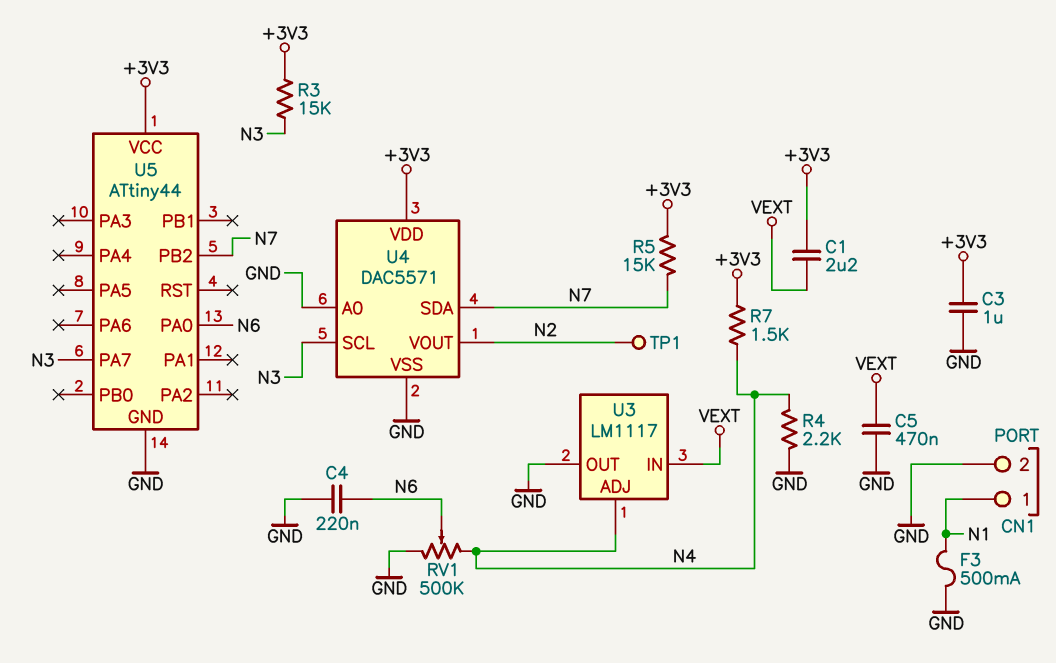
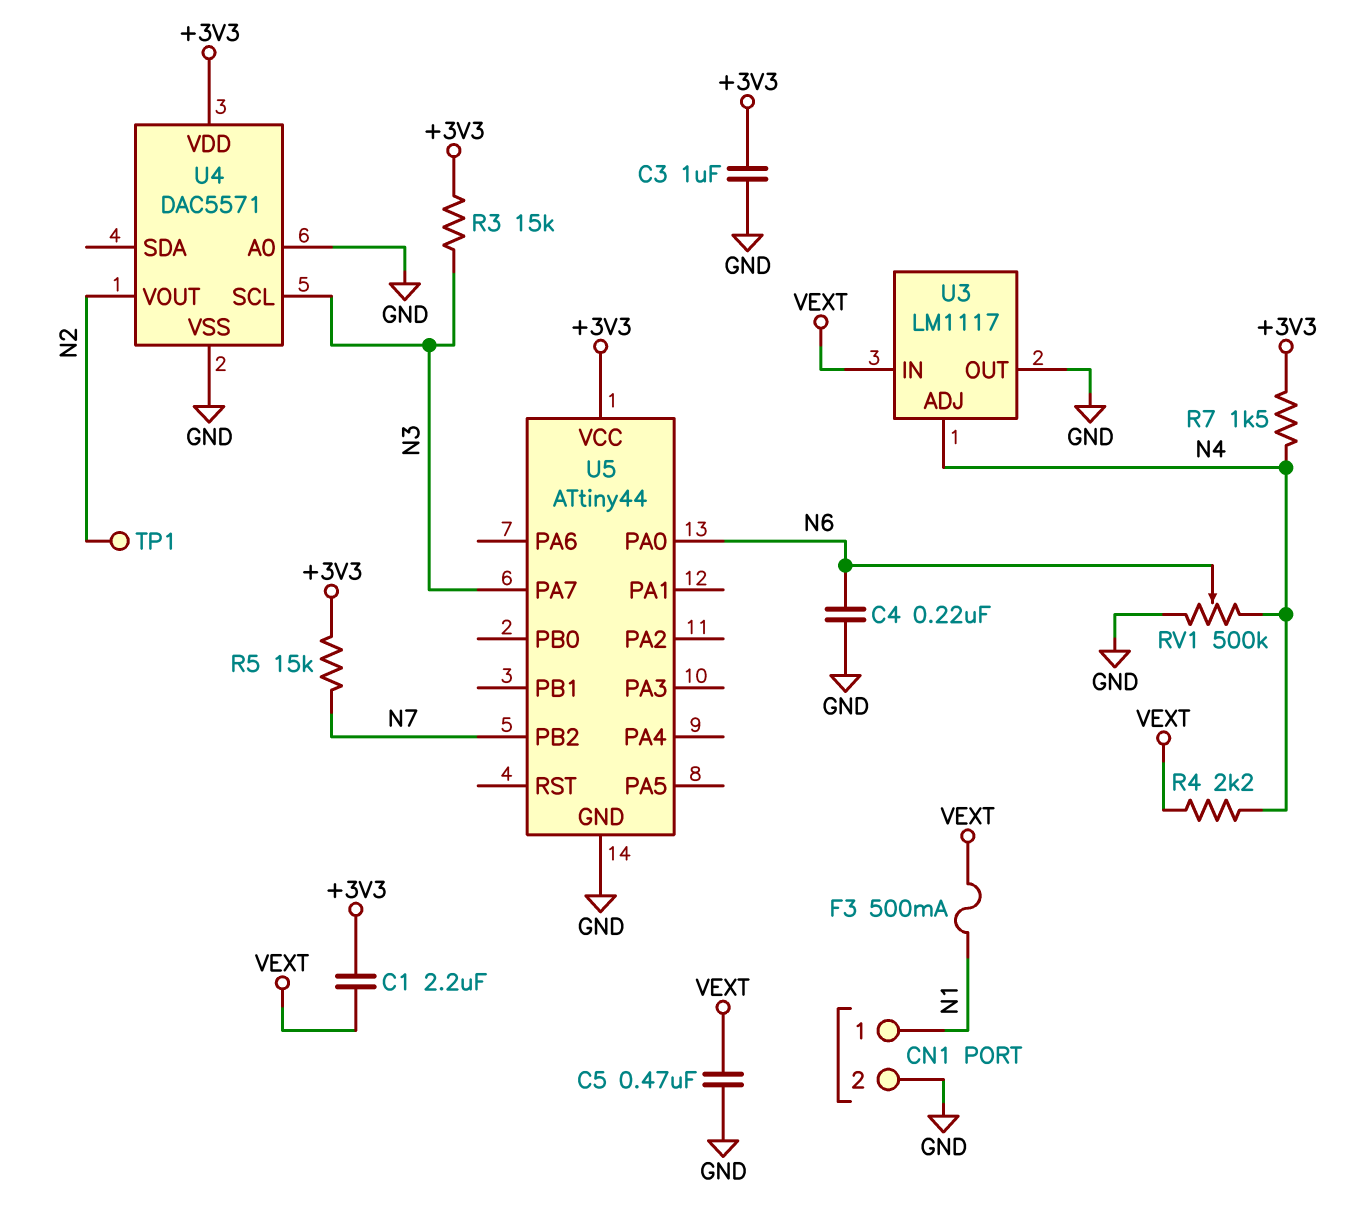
F3: 500mA (GND, N1) -> 500mA (N1, VEXT)
R4: 2.2k (GND, N4) -> 2.2k (N4, VEXT)
U4 pin SDA: N7 -> none

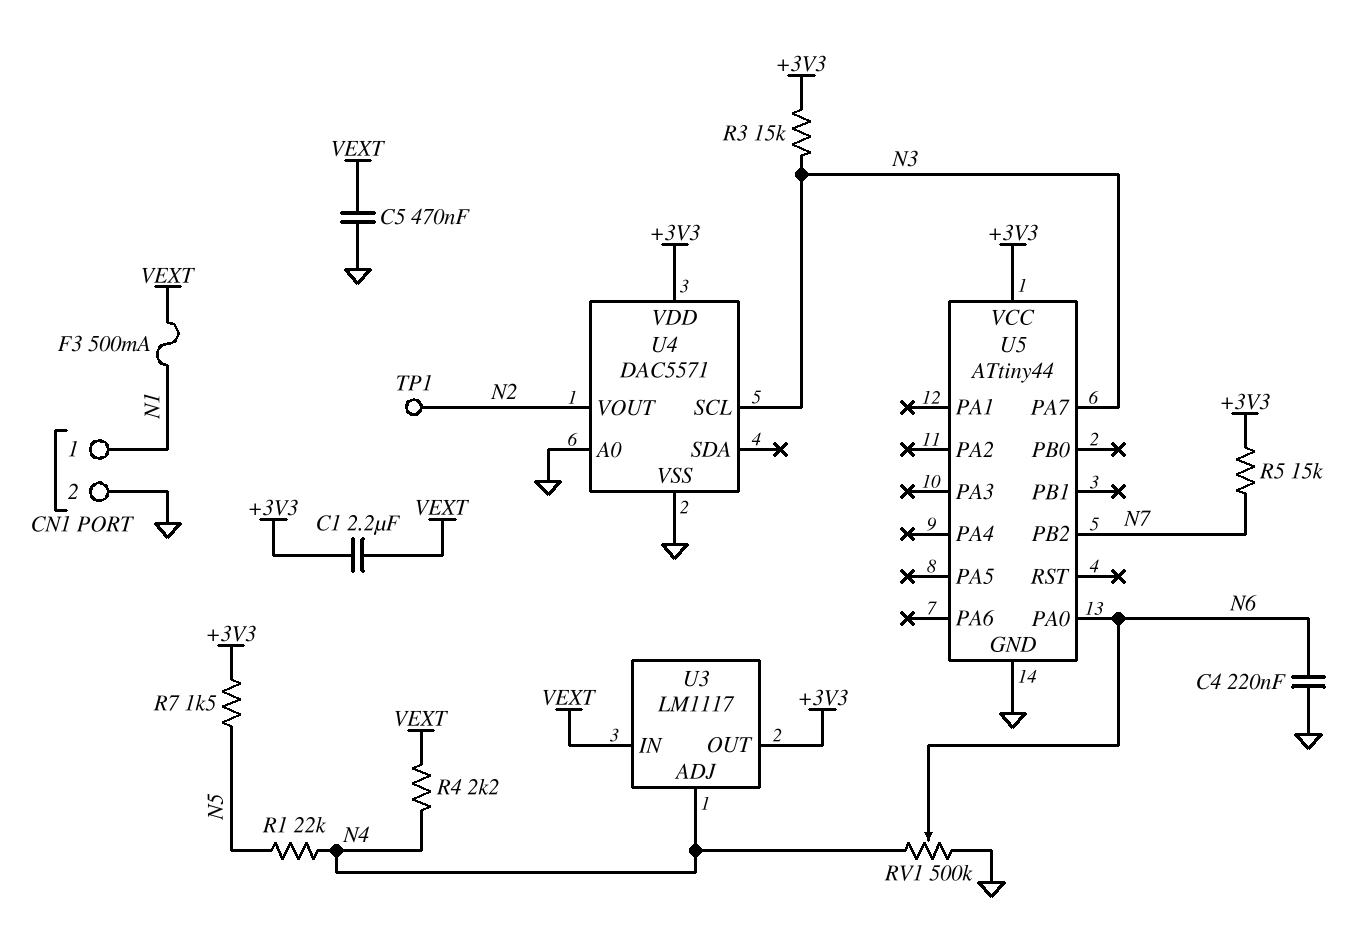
C3: 1uF (+3V3, GND) -> none
R1: none -> 22k (N4, N5)
R7: 1.5k (+3V3, N4) -> 1.5k (+3V3, N5)
U3 pin OUT: GND -> +3V3

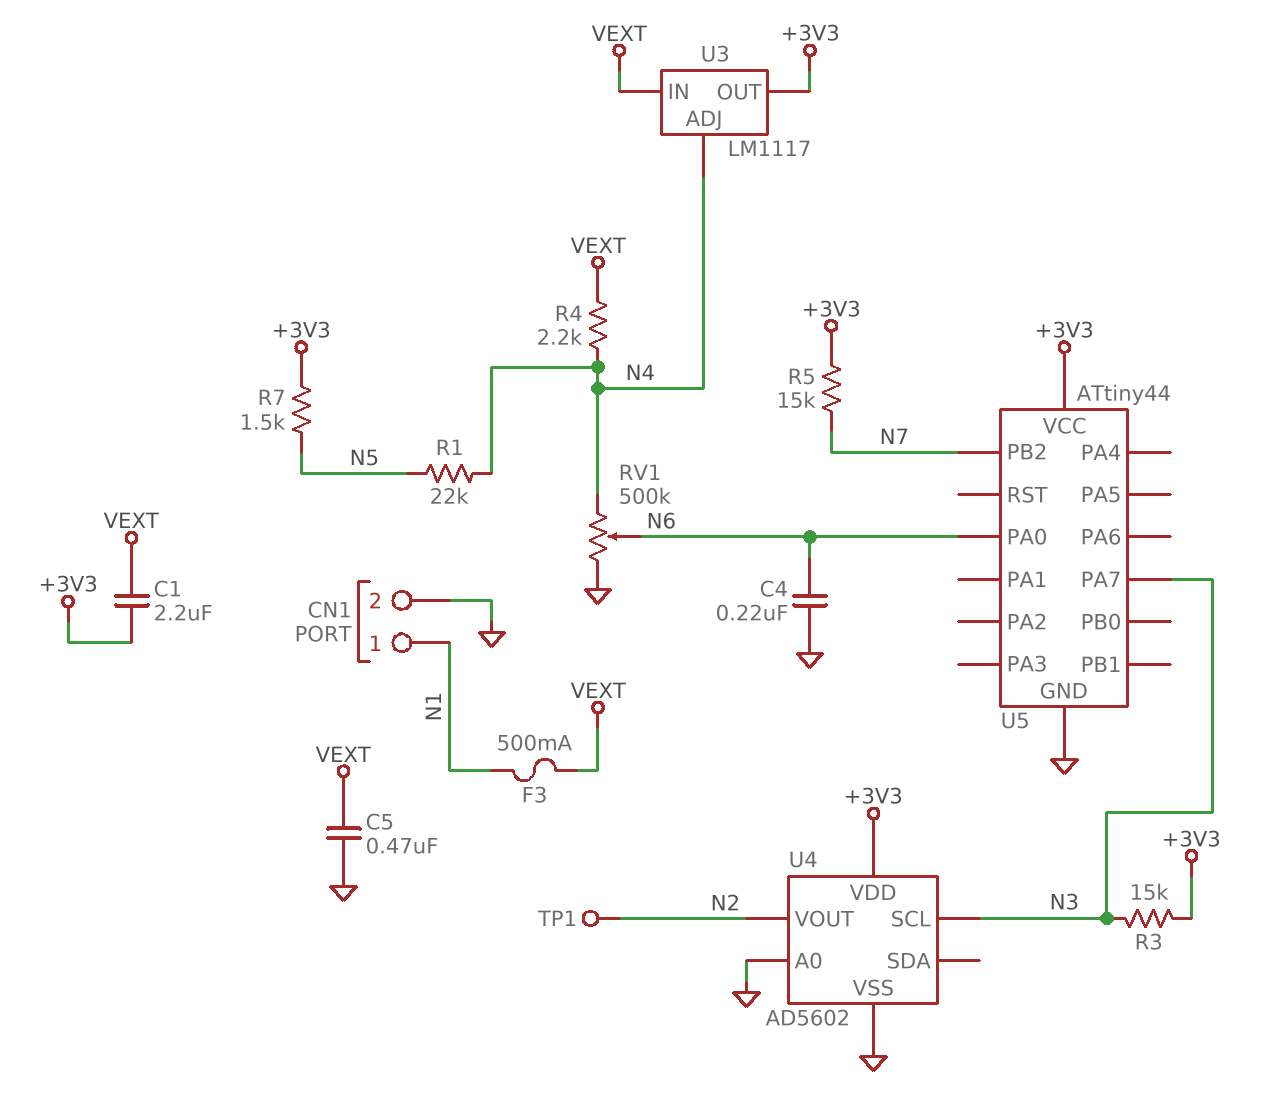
U4: DAC5571 -> AD5602

